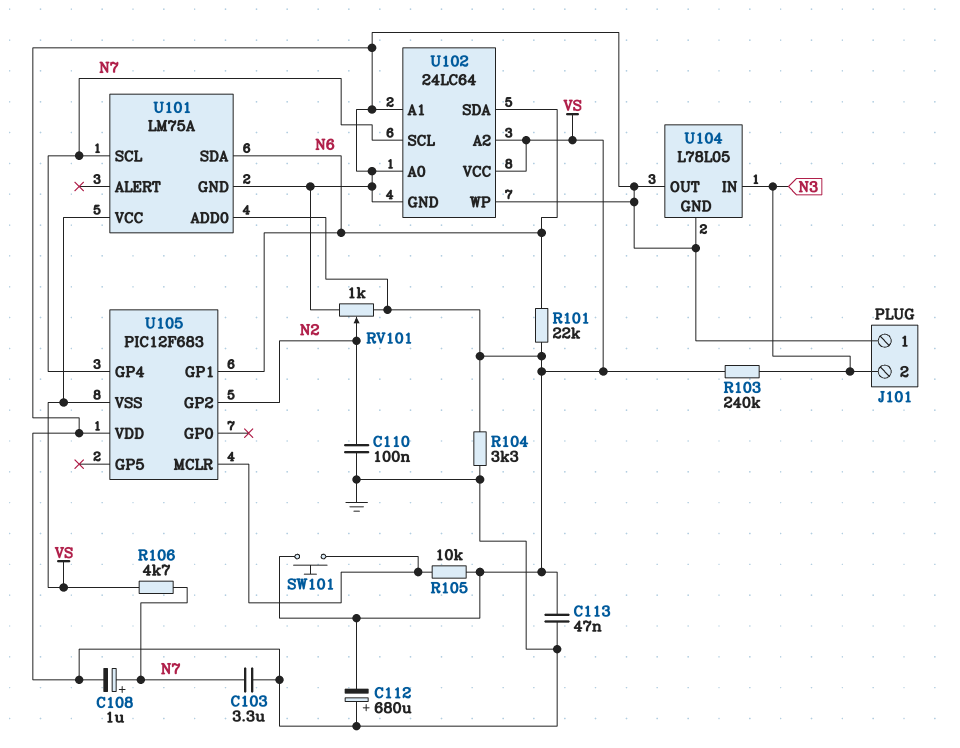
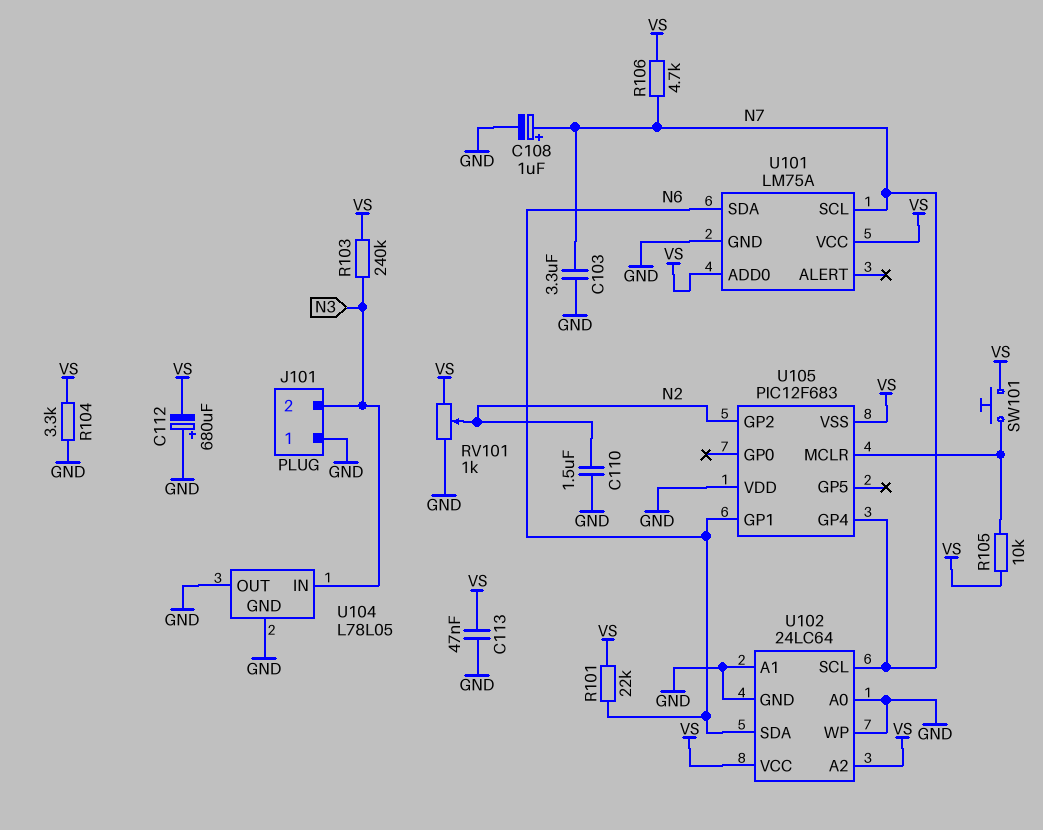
C110: 100nF (GND, N2) -> 1.5uF (GND, N2)

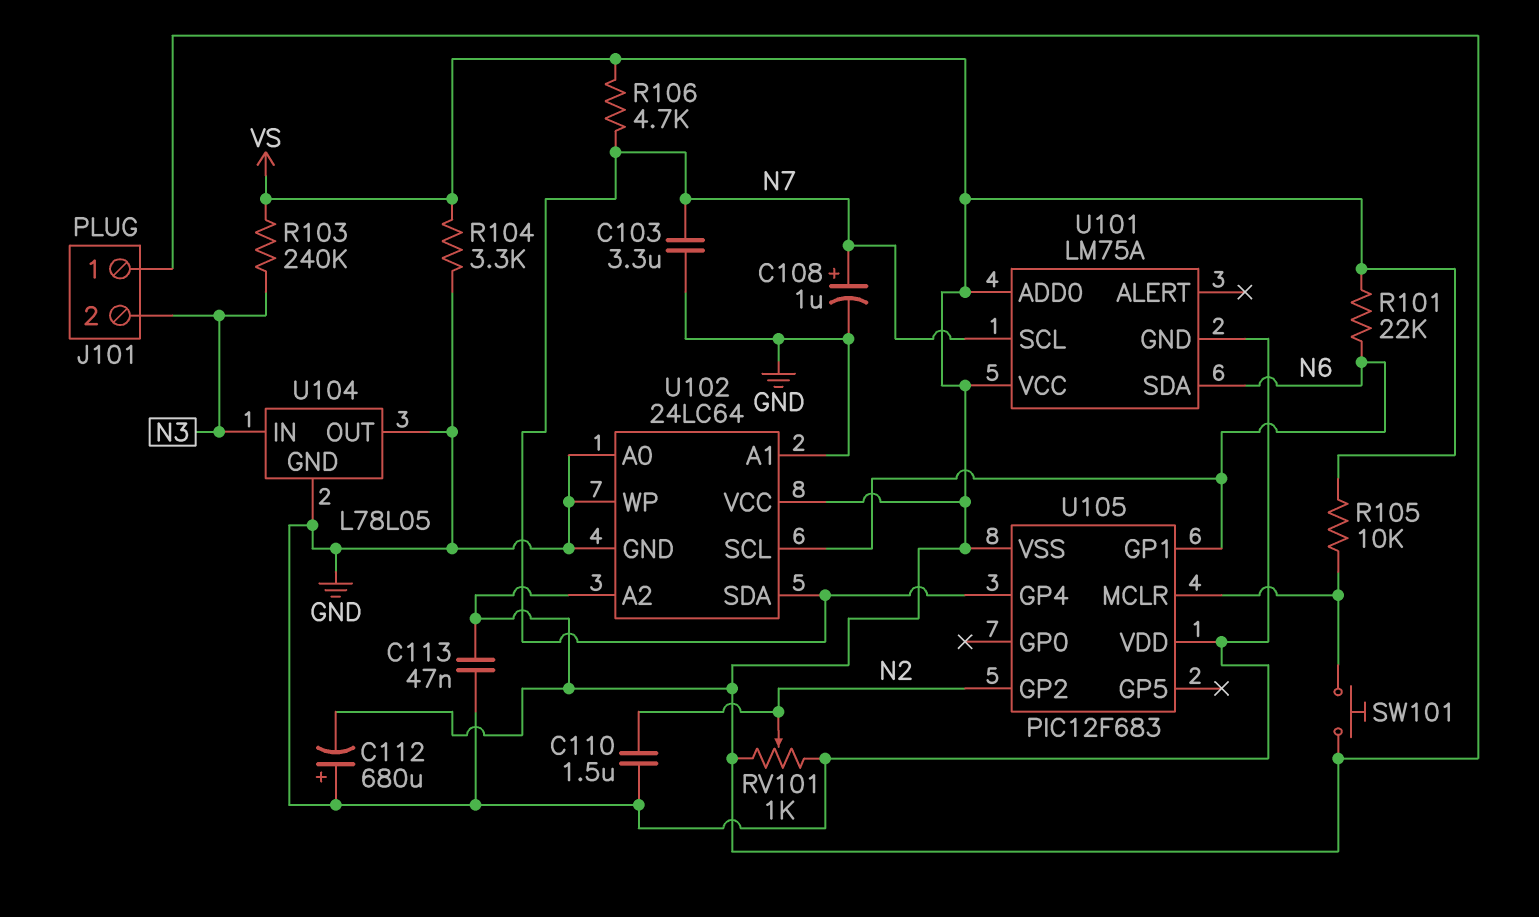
J101 pin 1: GND -> VS
U102 pin SCL: N7 -> N6
U102 pin SDA: N6 -> N7

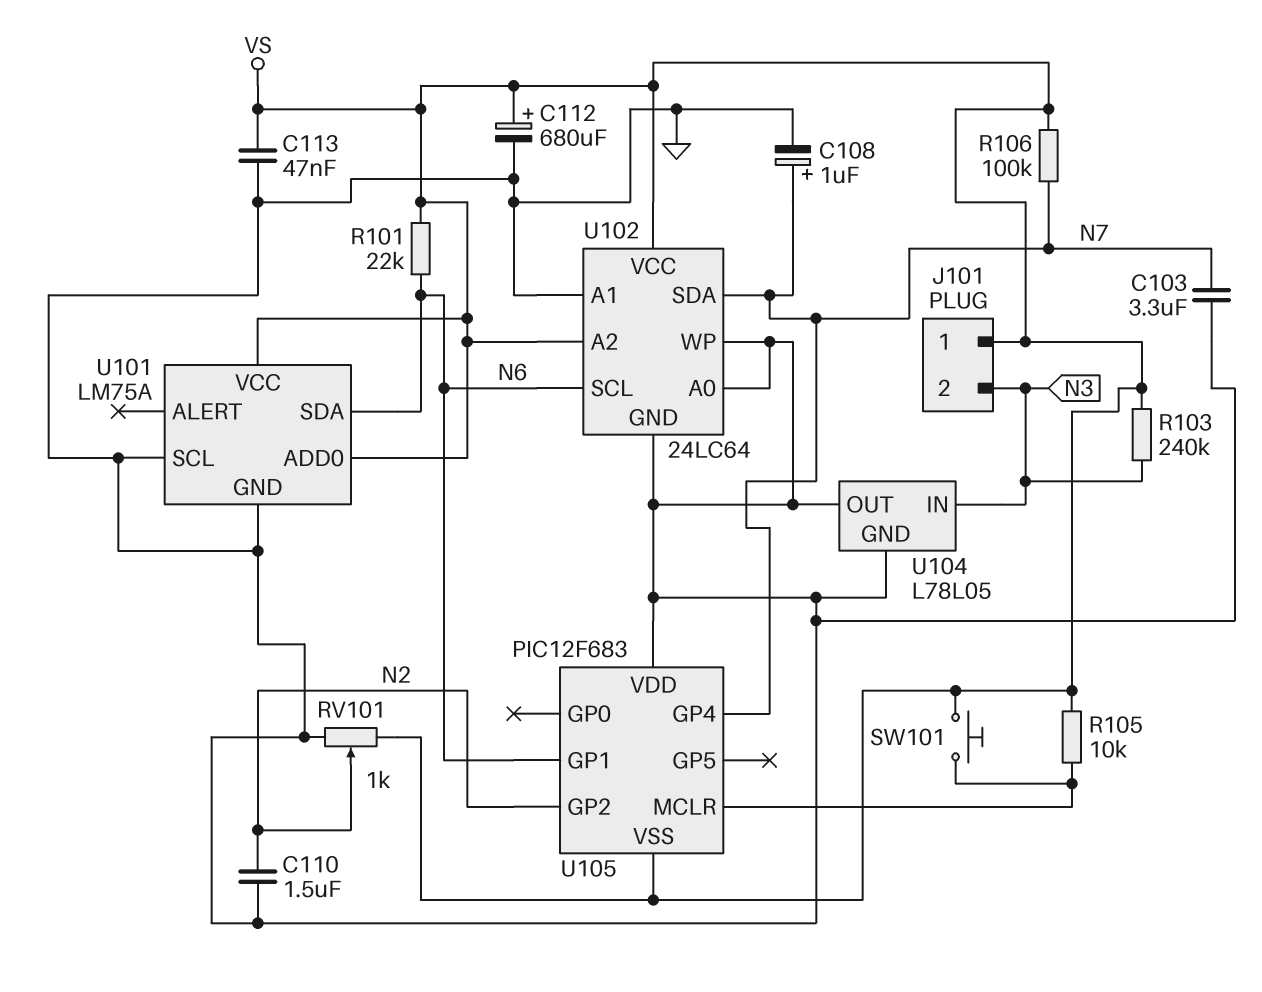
C112: 680uF (plus GND, minus VS) -> 680uF (plus VS, minus GND)
R104: 3.3k (GND, VS) -> none
R106: 4.7k (N7, VS) -> 100k (N7, VS)
U101 pin SCL: N7 -> GND

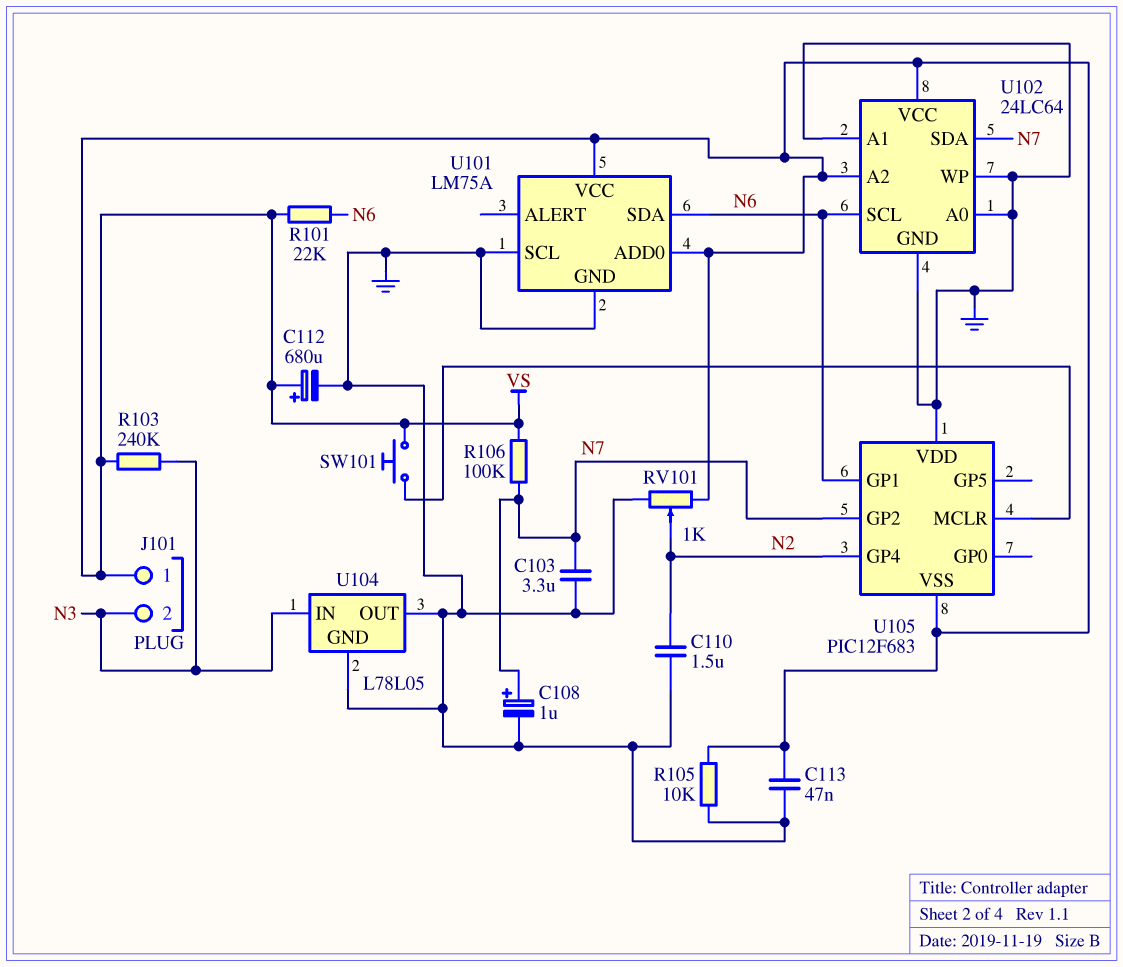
R105: 10k (U105/MCLR, VS) -> 10k (GND, VS)
U105 pin GP2: N2 -> N7
U105 pin GP4: N7 -> N2

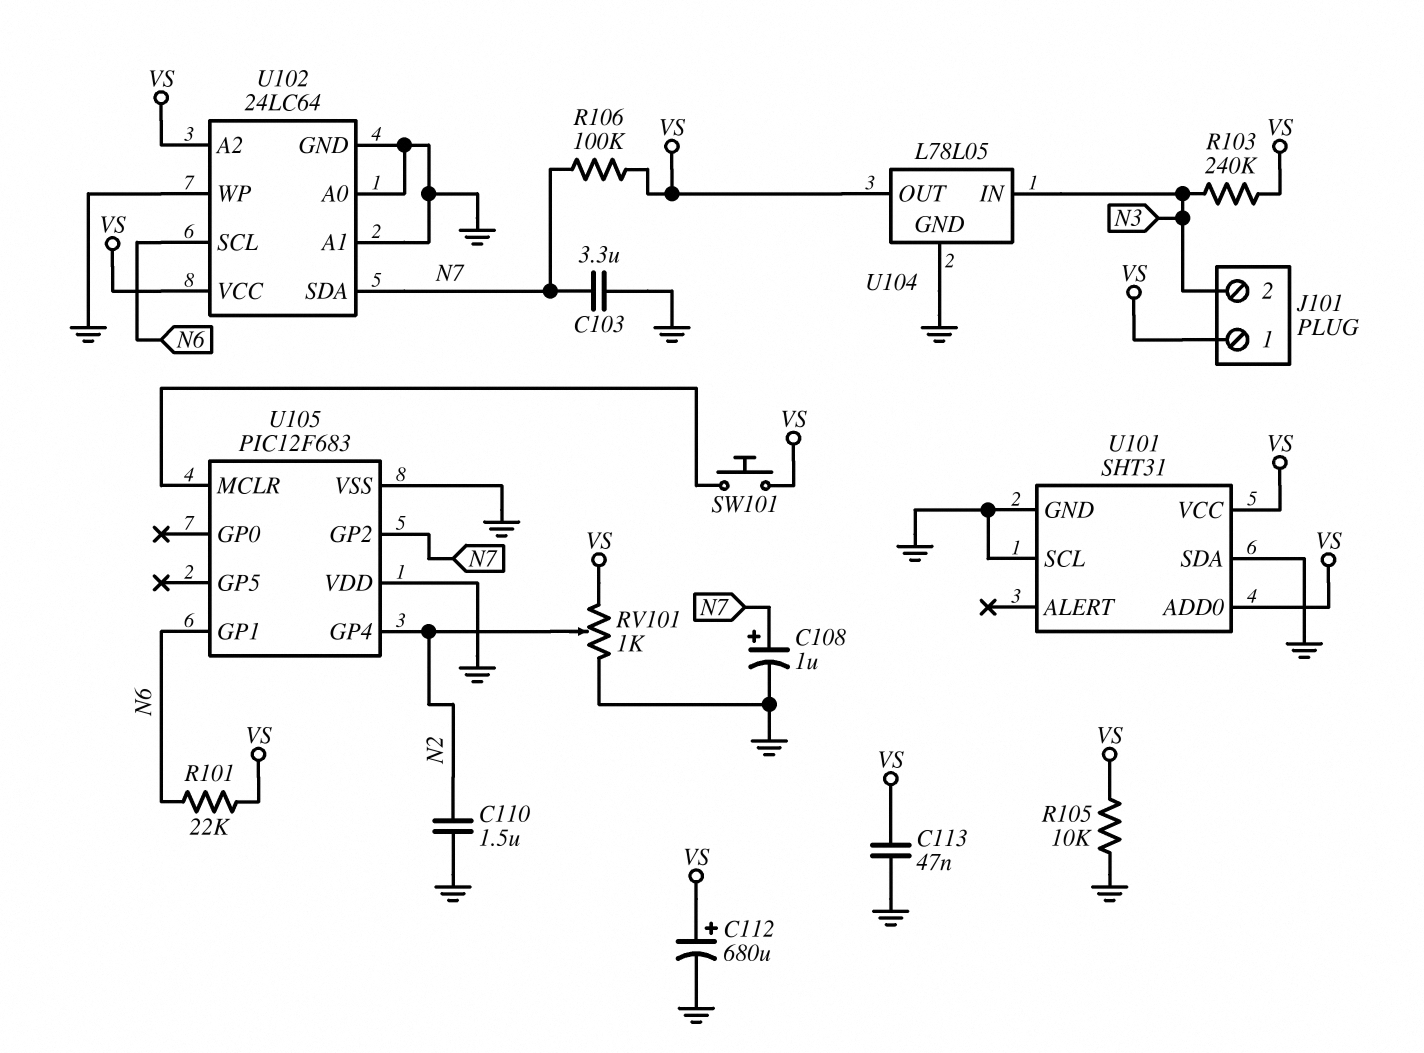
U101: LM75A -> SHT31
U101 pin SDA: N6 -> GND
U104 pin OUT: GND -> VS
U105 pin VSS: VS -> GND

